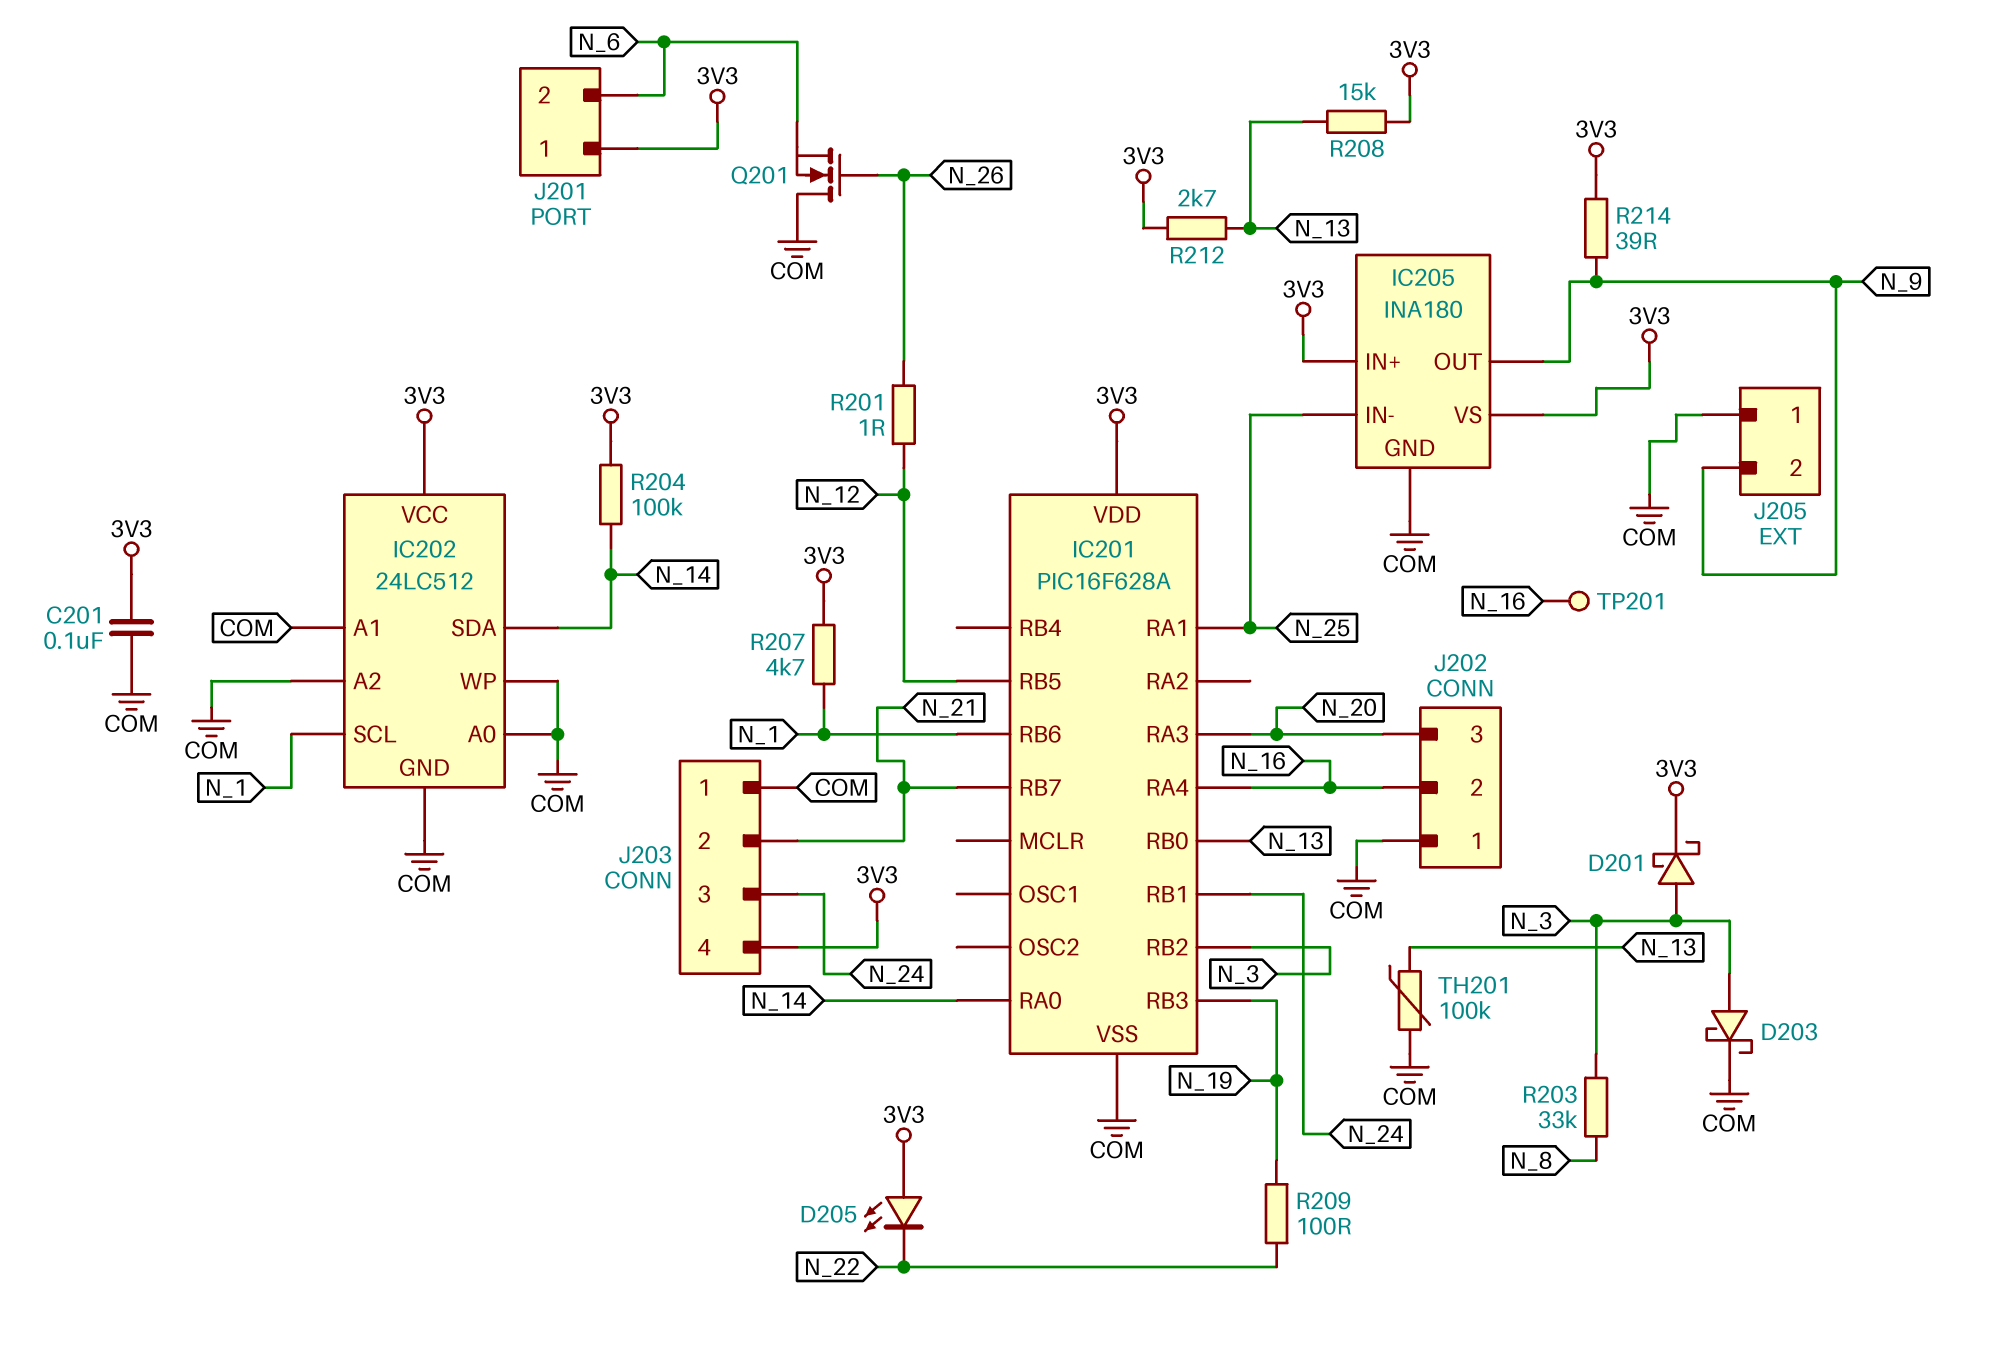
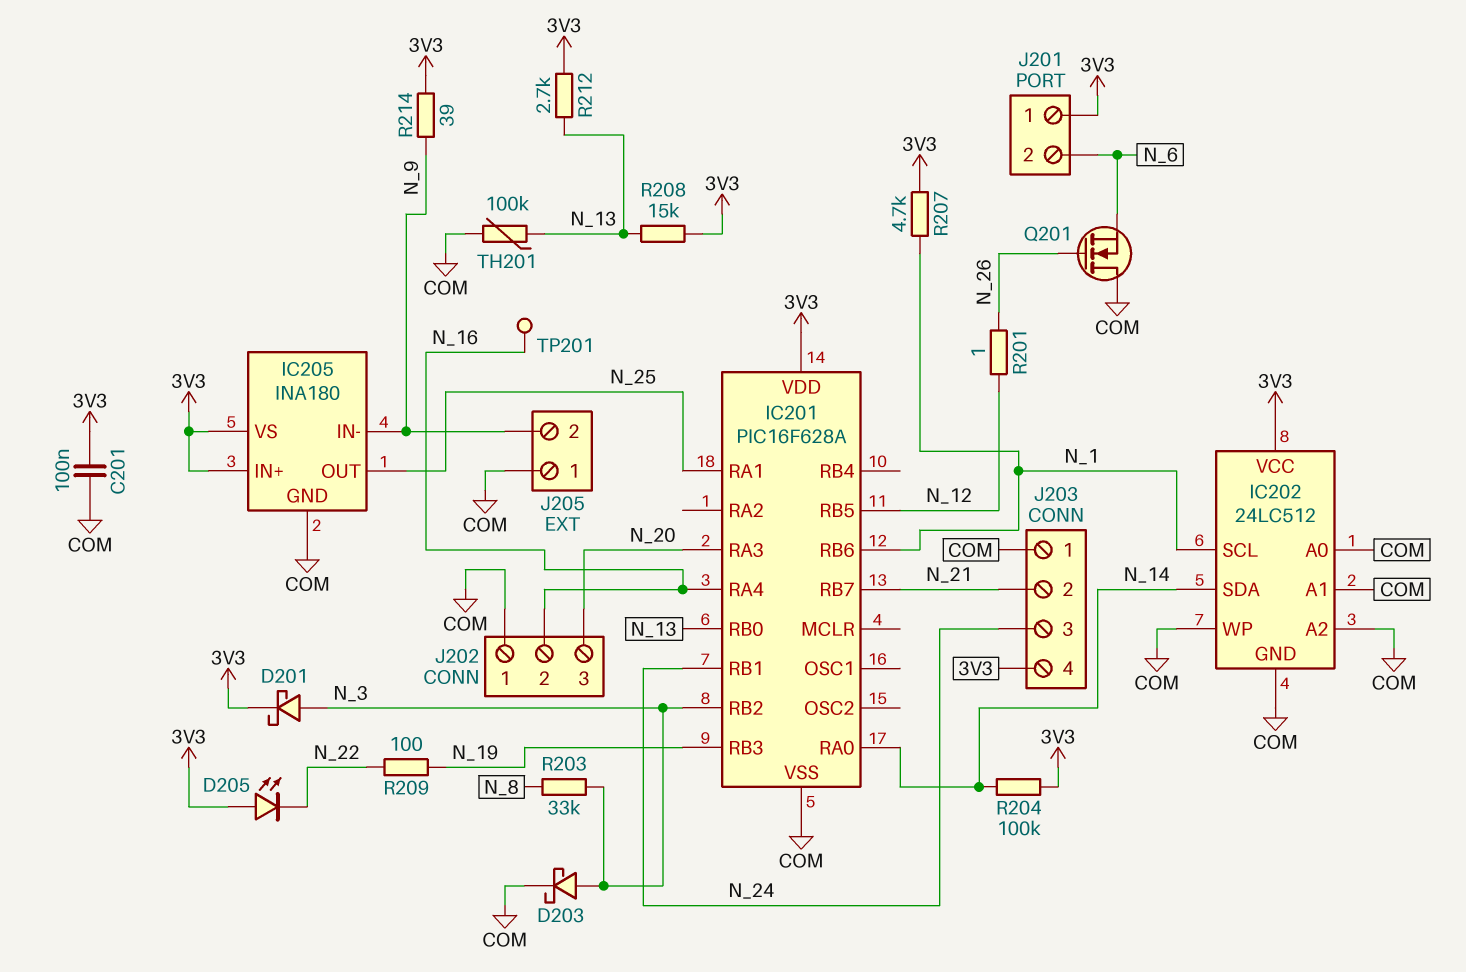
IC205 pin IN-: N_25 -> N_9
IC205 pin OUT: N_9 -> N_25

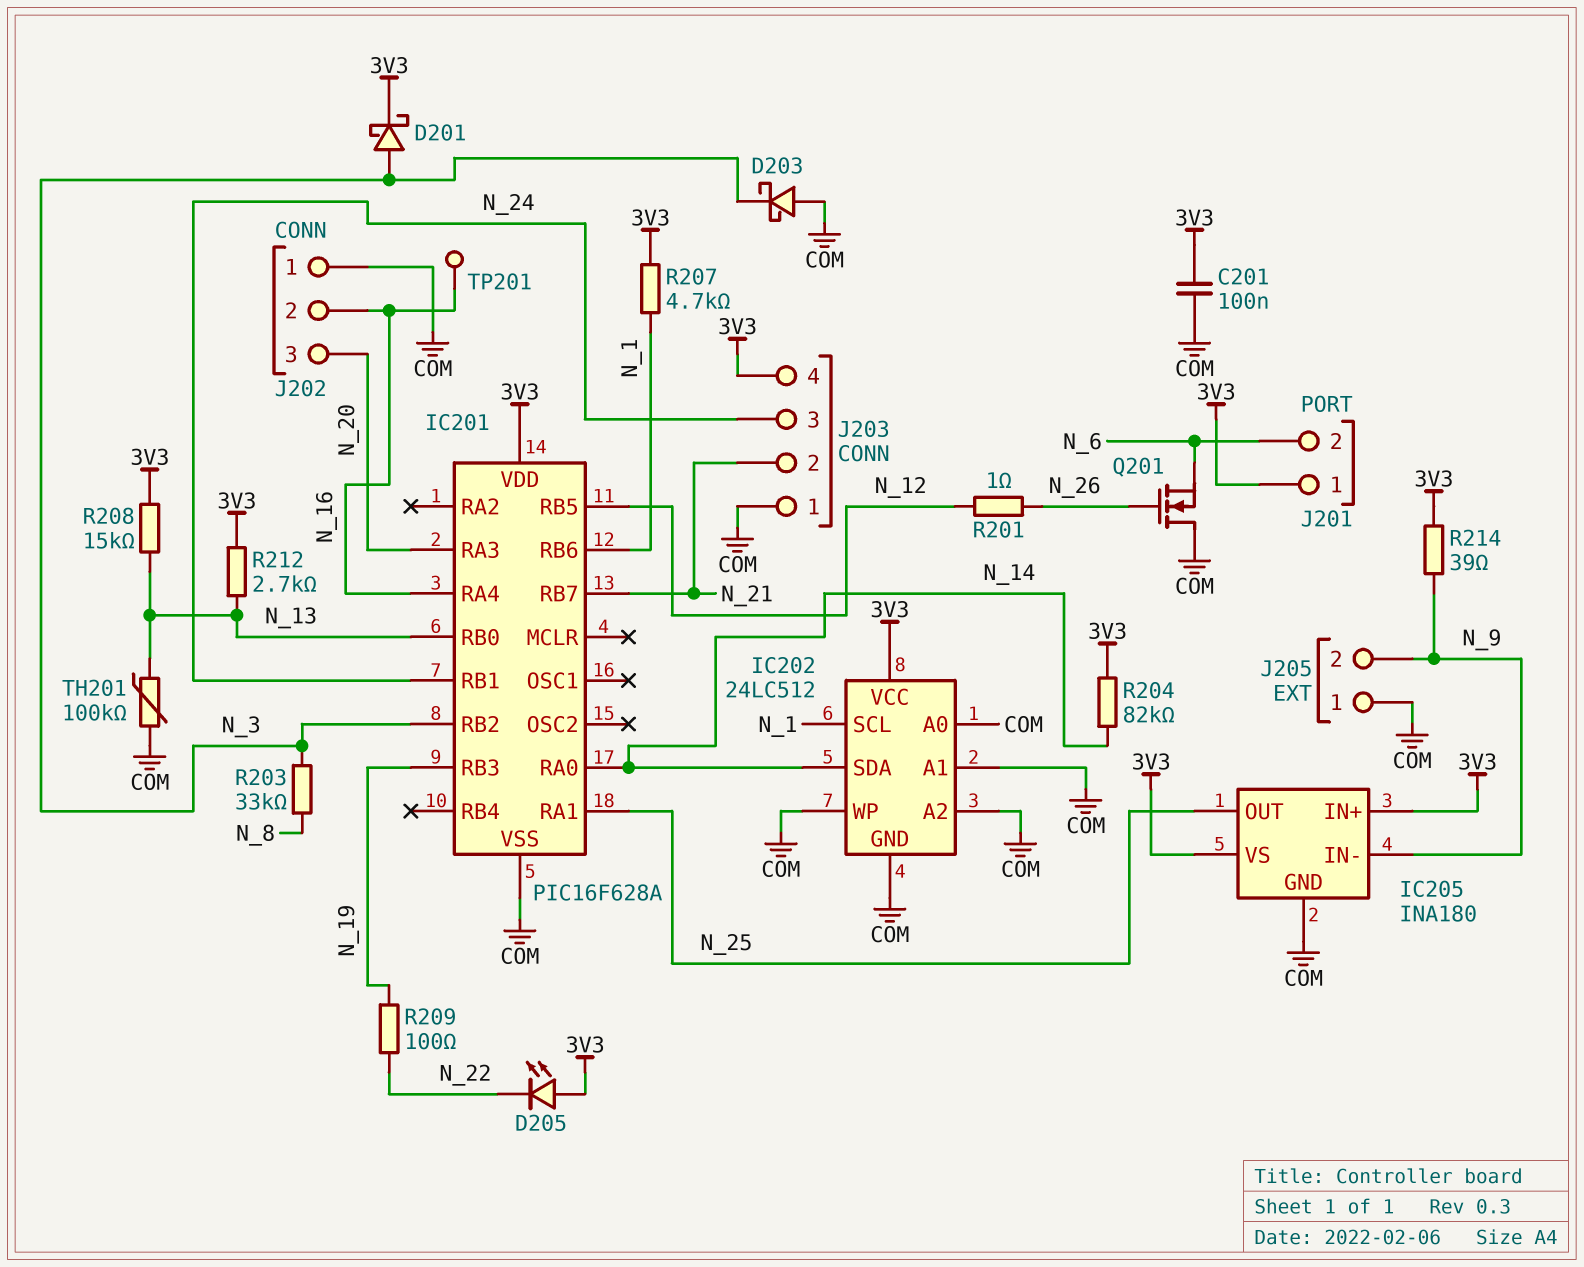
D203: schottky (A N_3, K COM) -> schottky (A COM, K N_3)
R204: 100k (3V3, N_14) -> 82k (3V3, N_14)

